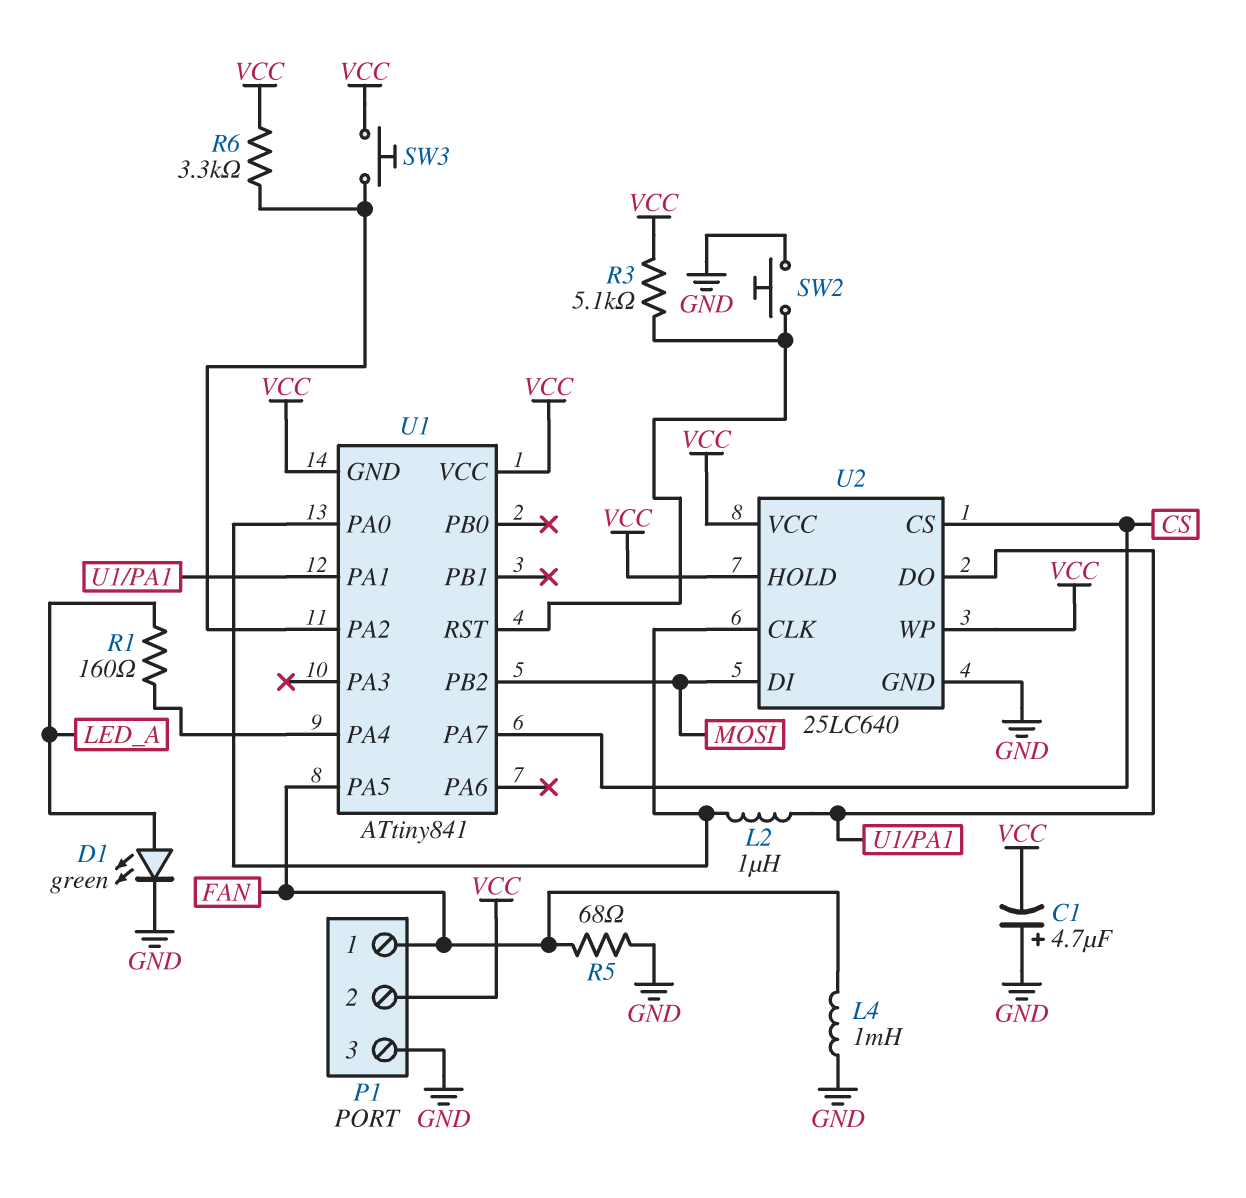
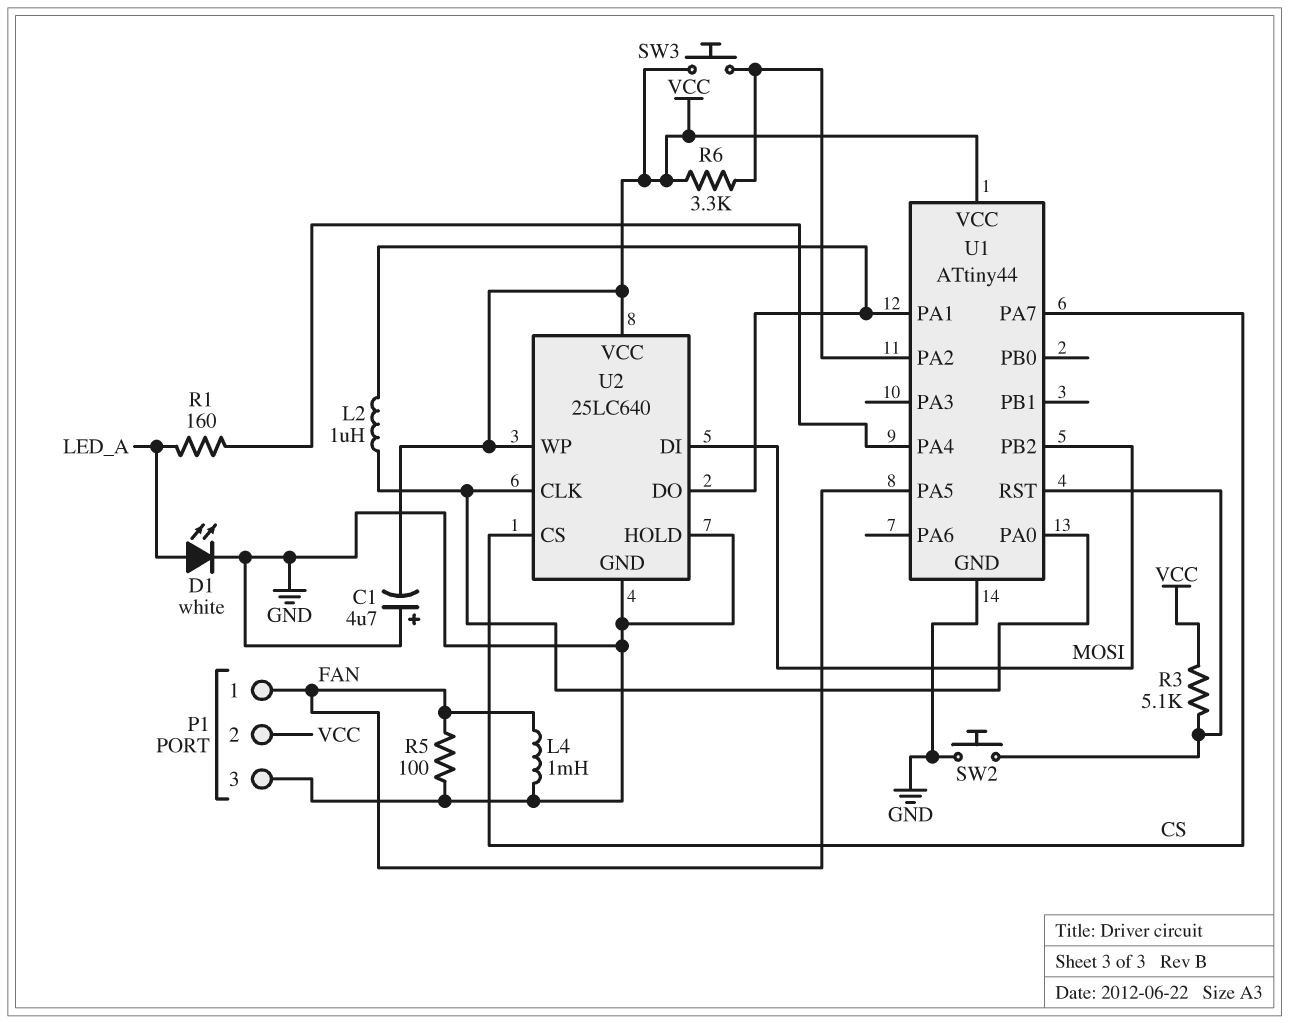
D1: LED green (A LED_A, K GND) -> LED white (A LED_A, K GND)
R5: 68 (FAN, GND) -> 100 (FAN, GND)
U1: ATtiny841 -> ATtiny44
U1 pin GND: VCC -> GND
U2 pin HOLD: VCC -> GND

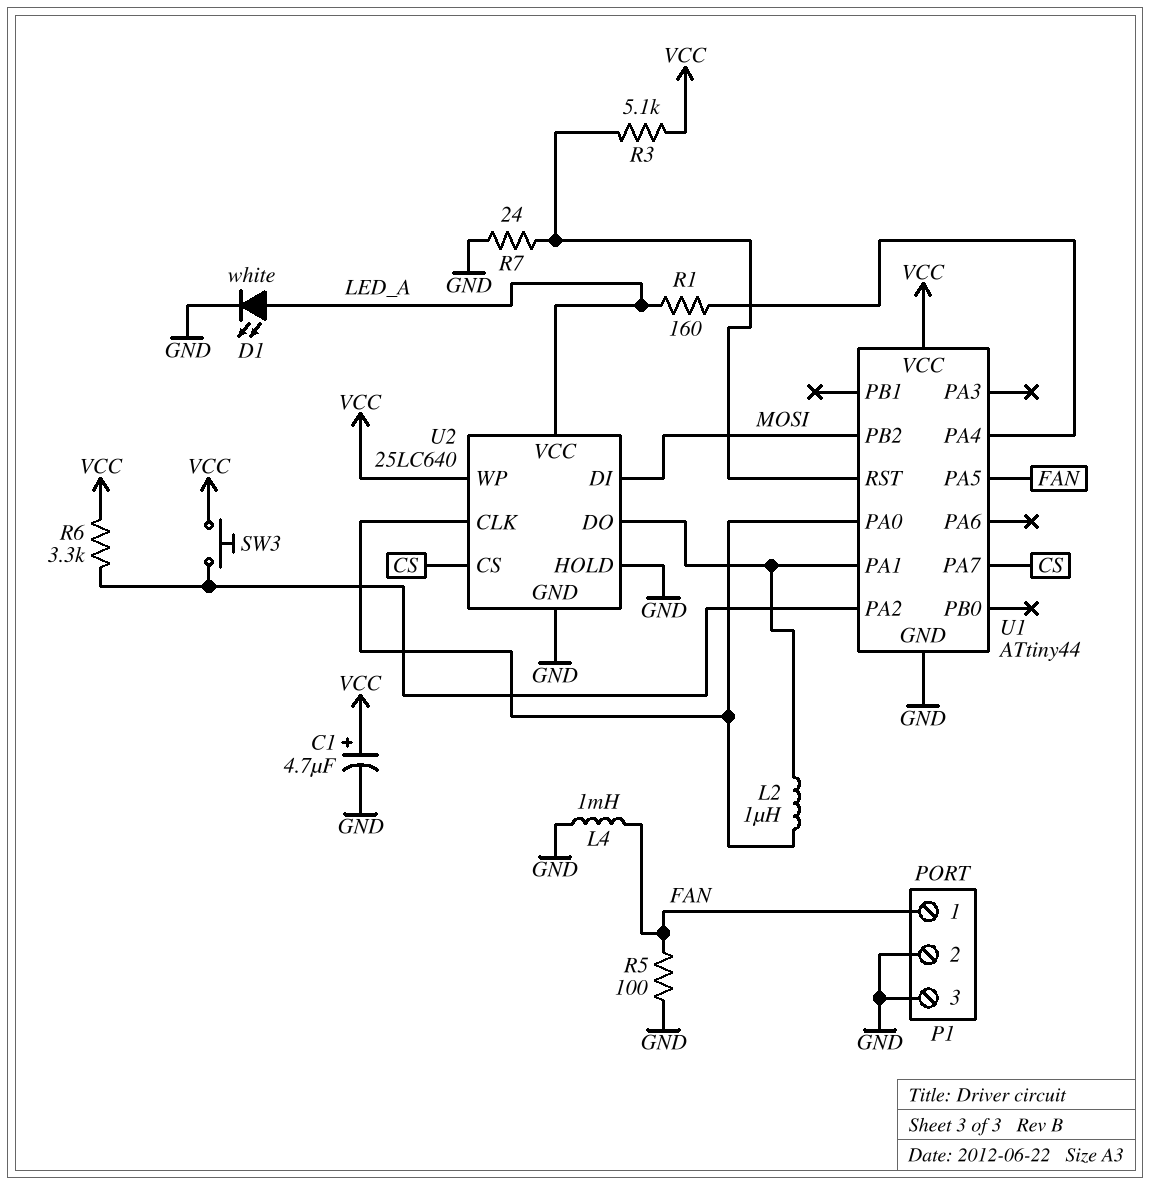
C1: 4.7uF (plus GND, minus VCC) -> 4.7uF (plus VCC, minus GND)
P1 pin 2: VCC -> GND
R7: none -> 24 (GND, U1/RST)
SW2: button (GND, U1/RST) -> none
U2 pin VCC: VCC -> LED_A

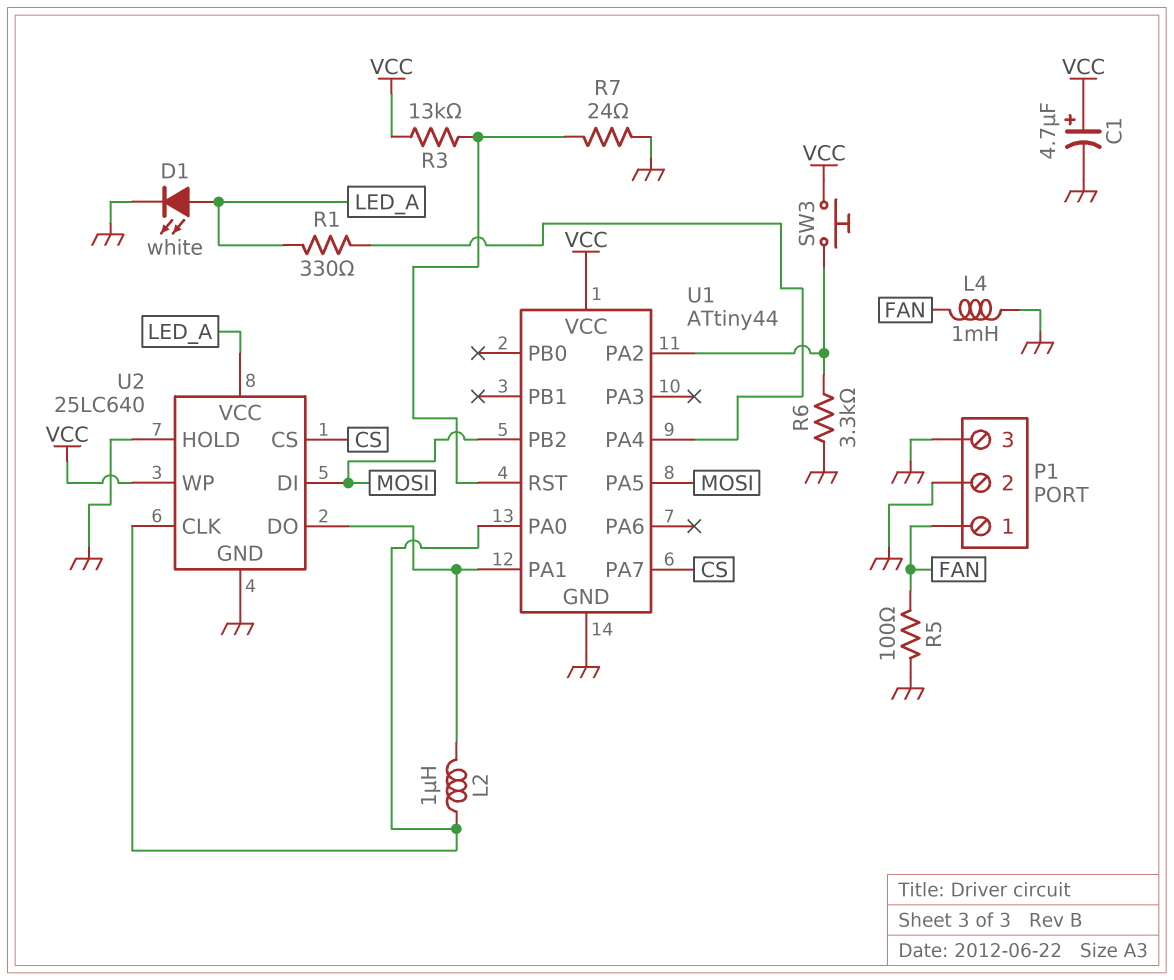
R1: 160 (LED_A, U1/PA4) -> 330 (LED_A, U1/PA4)
R3: 5.1k (U1/RST, VCC) -> 13k (U1/RST, VCC)
R6: 3.3k (U1/PA2, VCC) -> 3.3k (GND, U1/PA2)
U1 pin PA5: FAN -> MOSI

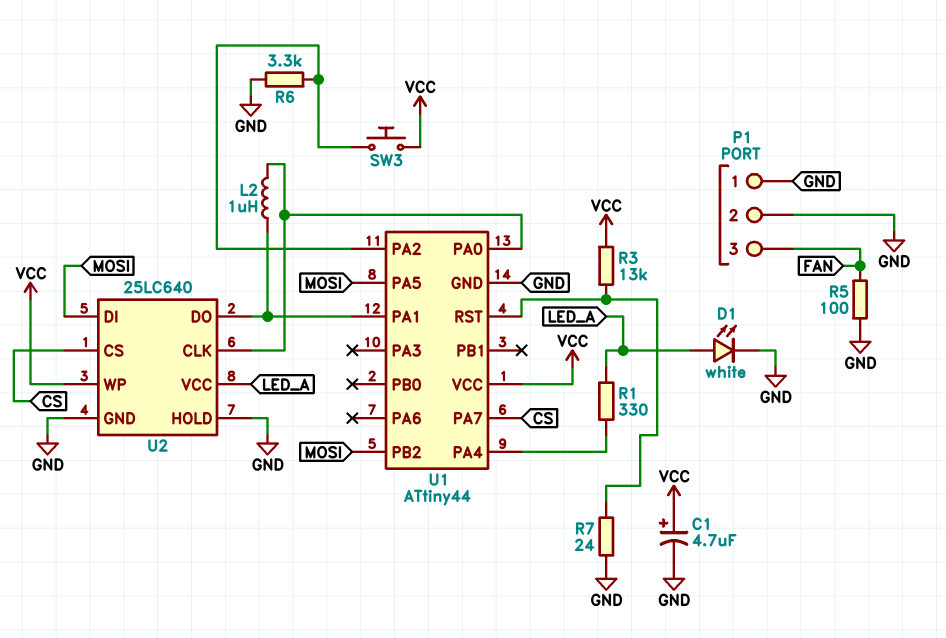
L4: 1mH (FAN, GND) -> none
P1 pin 1: FAN -> GND
P1 pin 3: GND -> FAN

